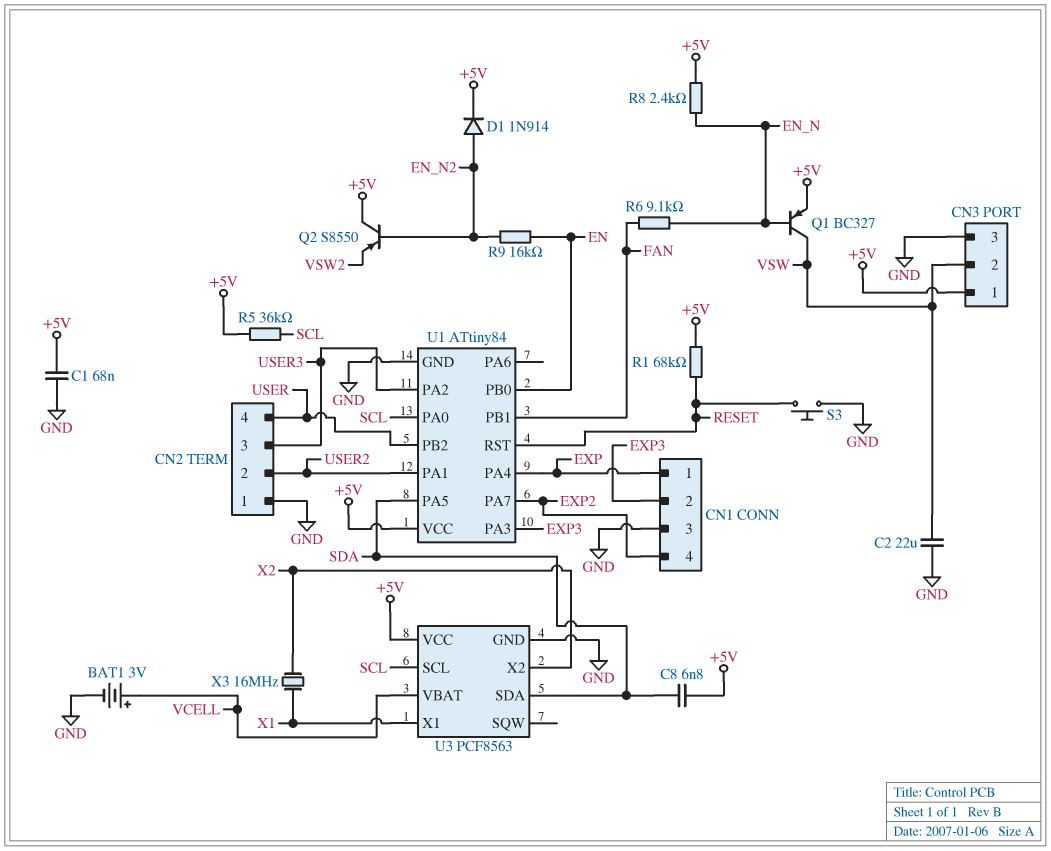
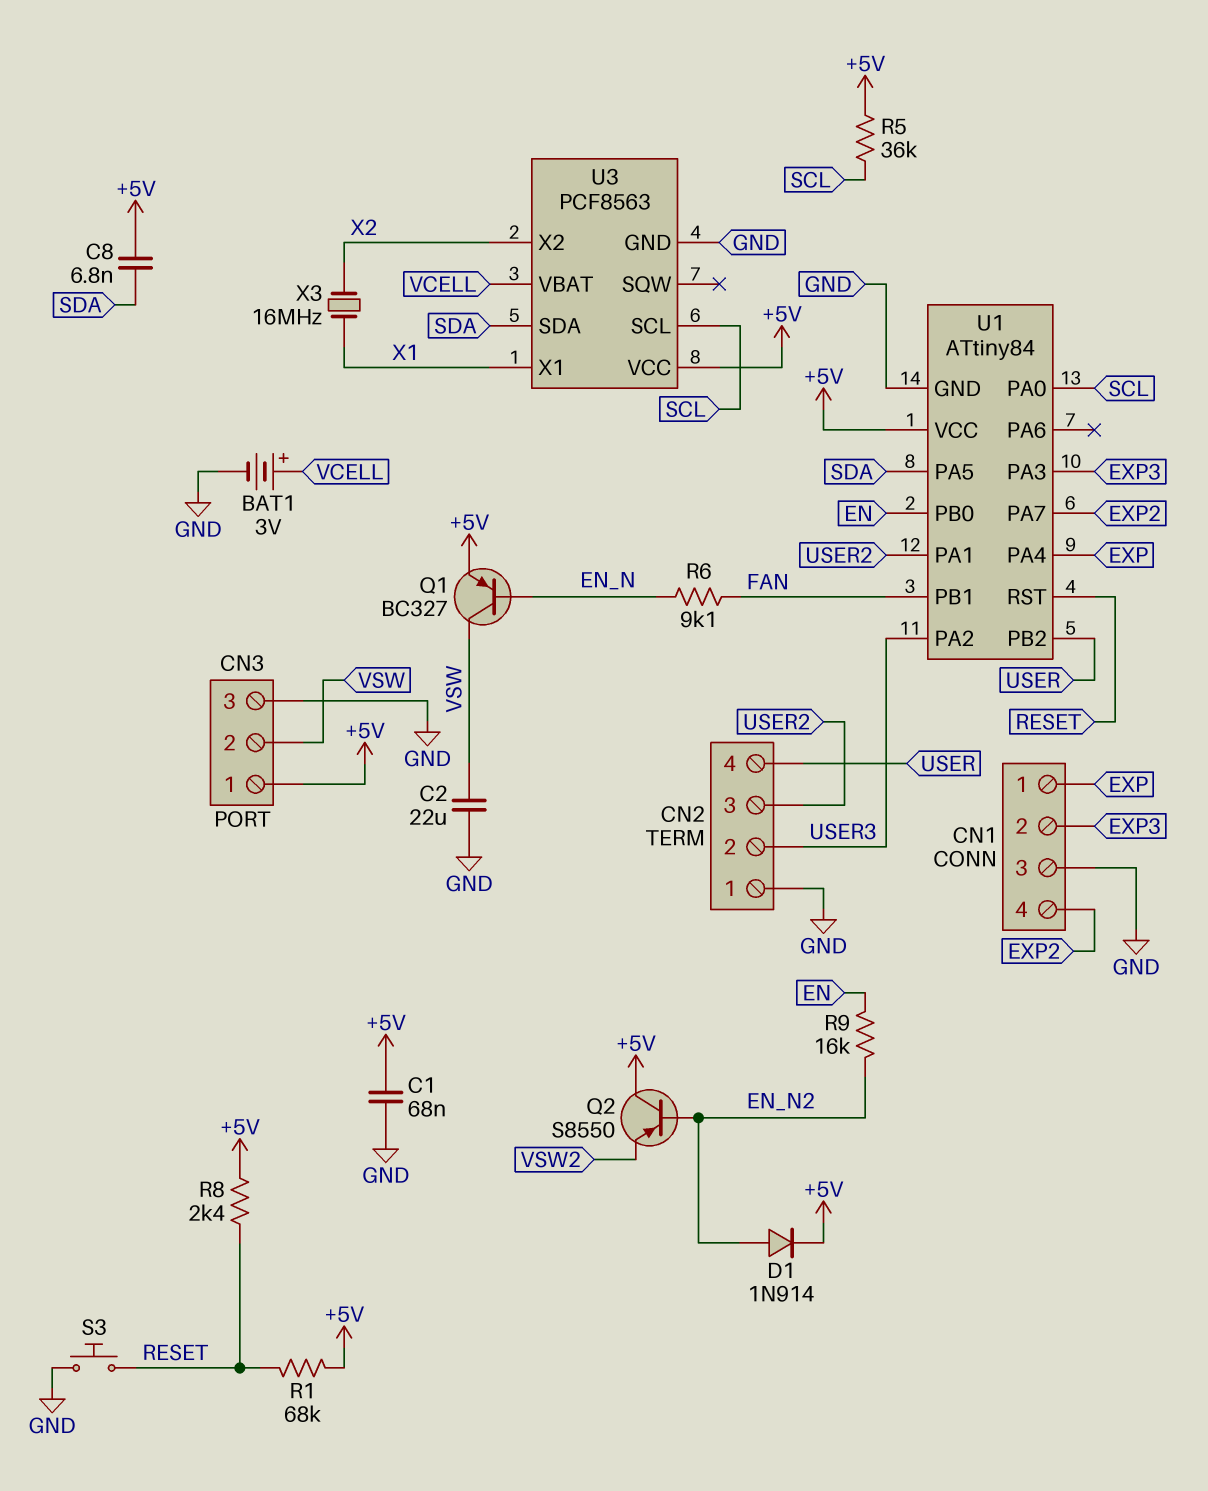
CN2 pin 2: USER2 -> USER3
CN2 pin 3: USER3 -> USER2
R8: 2.4k (+5V, EN_N) -> 2.4k (+5V, RESET)

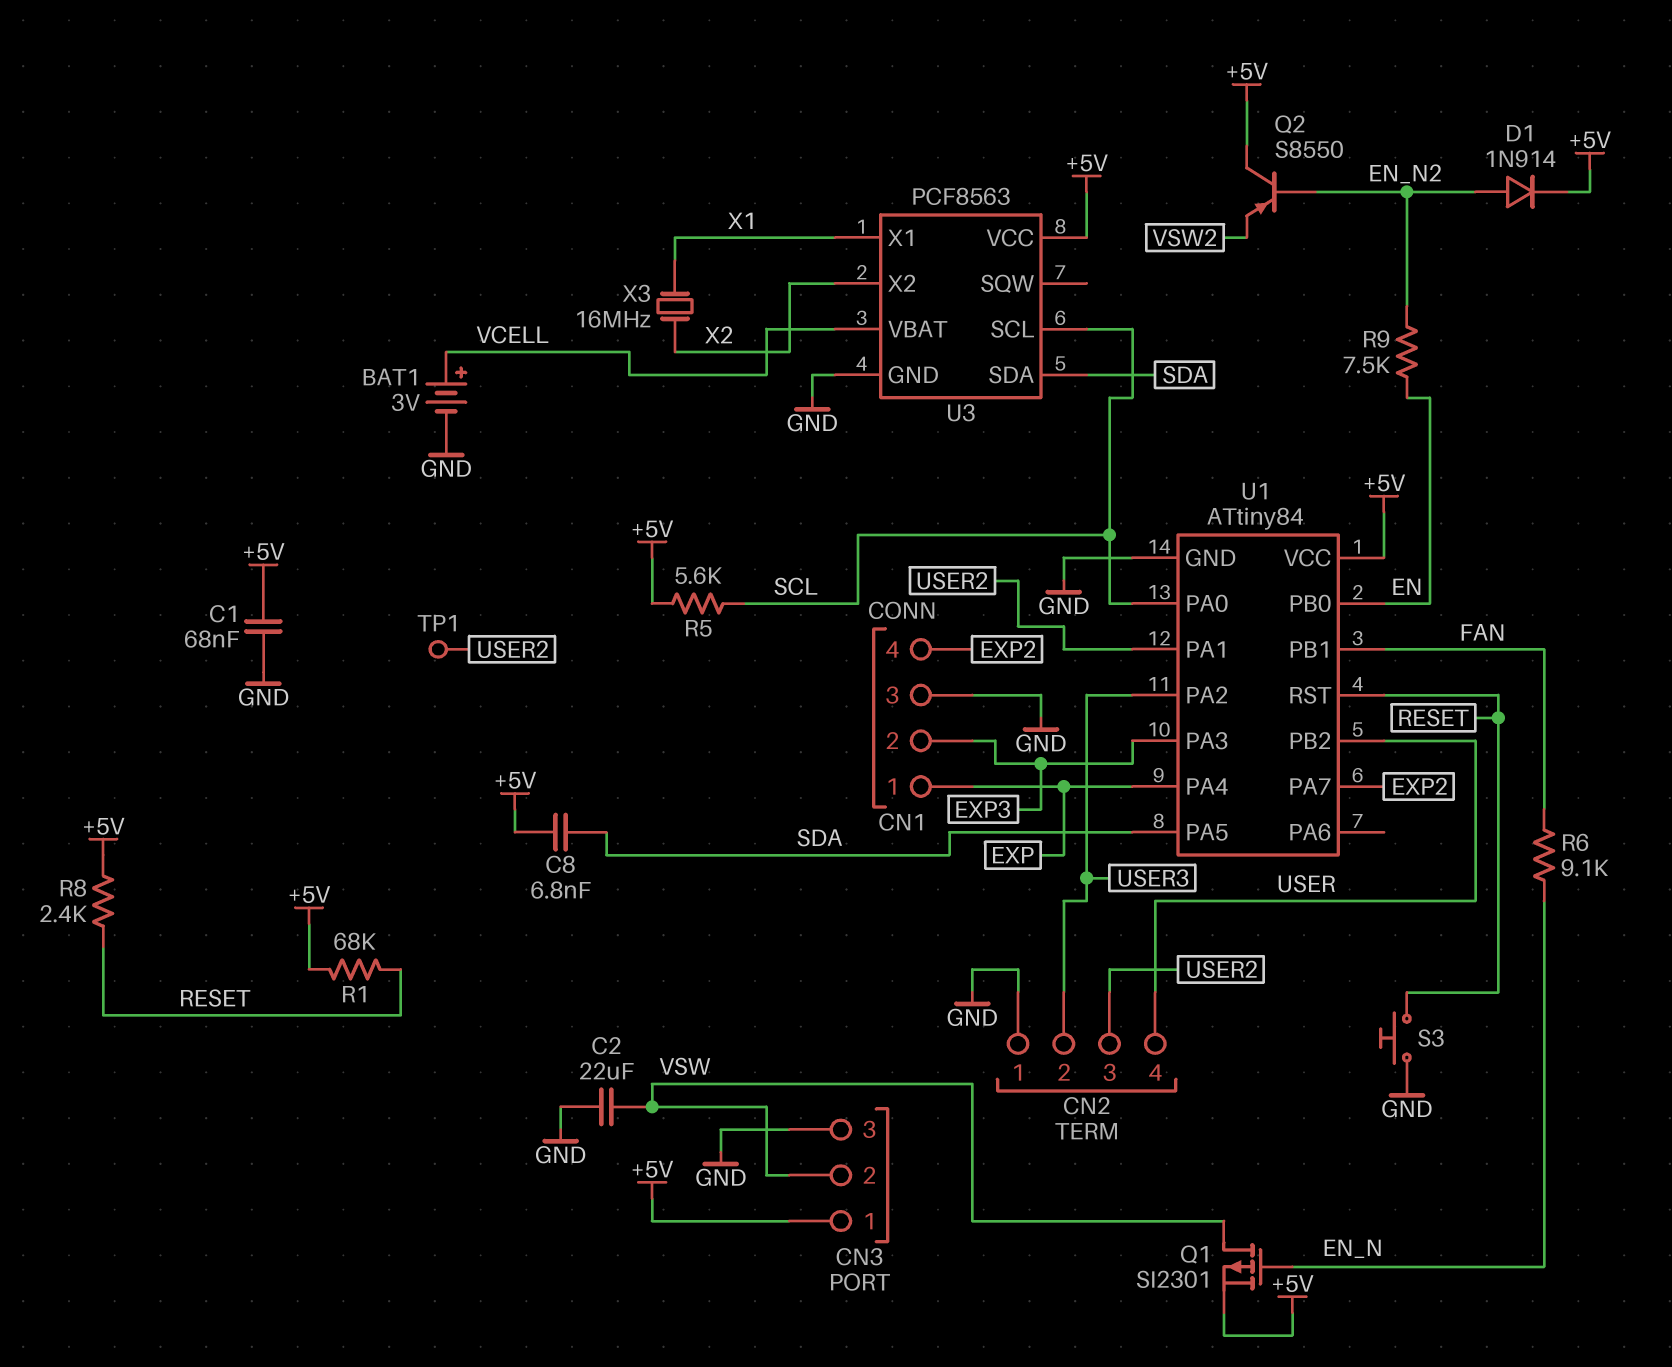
Q1: PNP BC327 (B EN_N, C VSW, E +5V) -> PMOS SI2301 (G EN_N, D VSW, S +5V)
R5: 36k (+5V, SCL) -> 5.6k (+5V, SCL)
R9: 16k (EN, EN_N2) -> 7.5k (EN, EN_N2)
TP1: none -> test point (USER2)

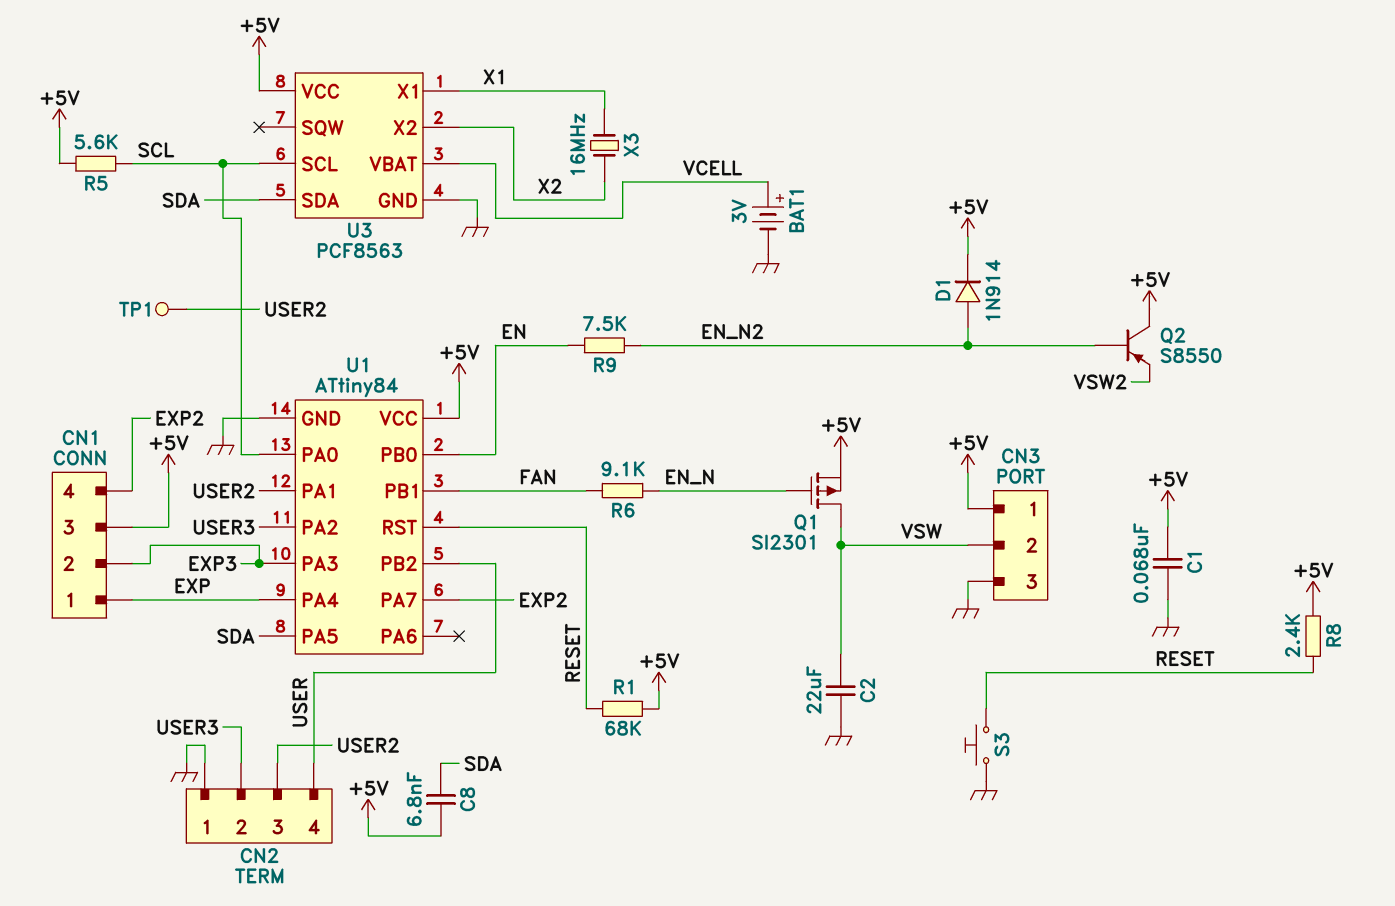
CN1 pin 3: GND -> +5V

